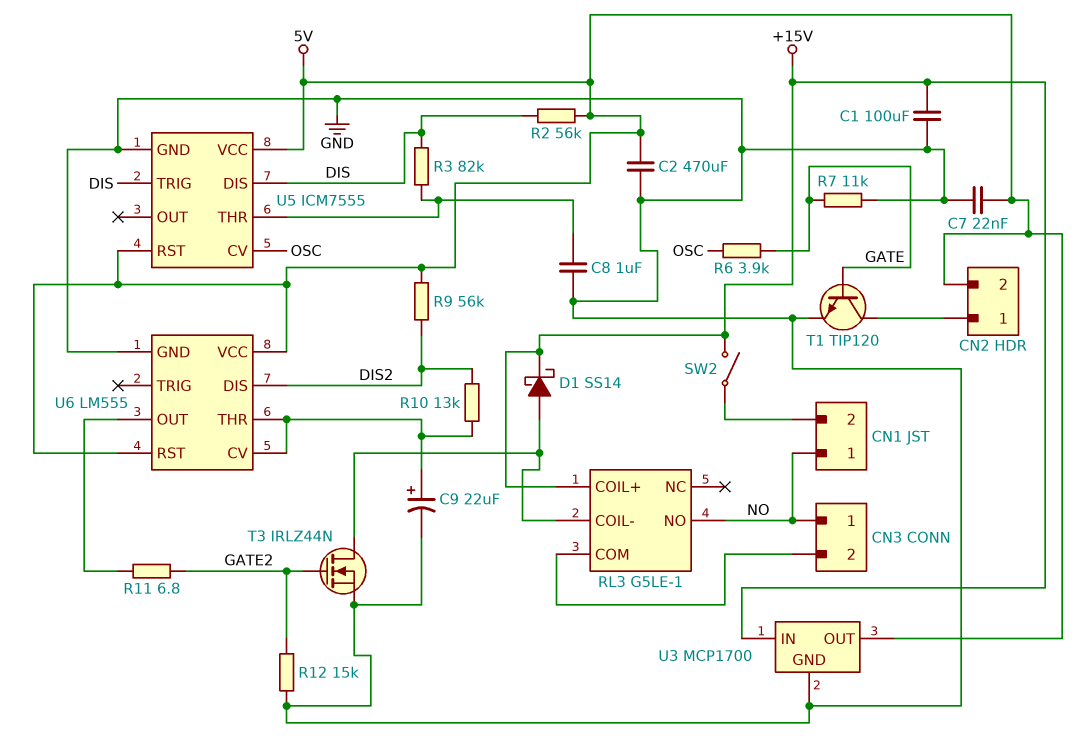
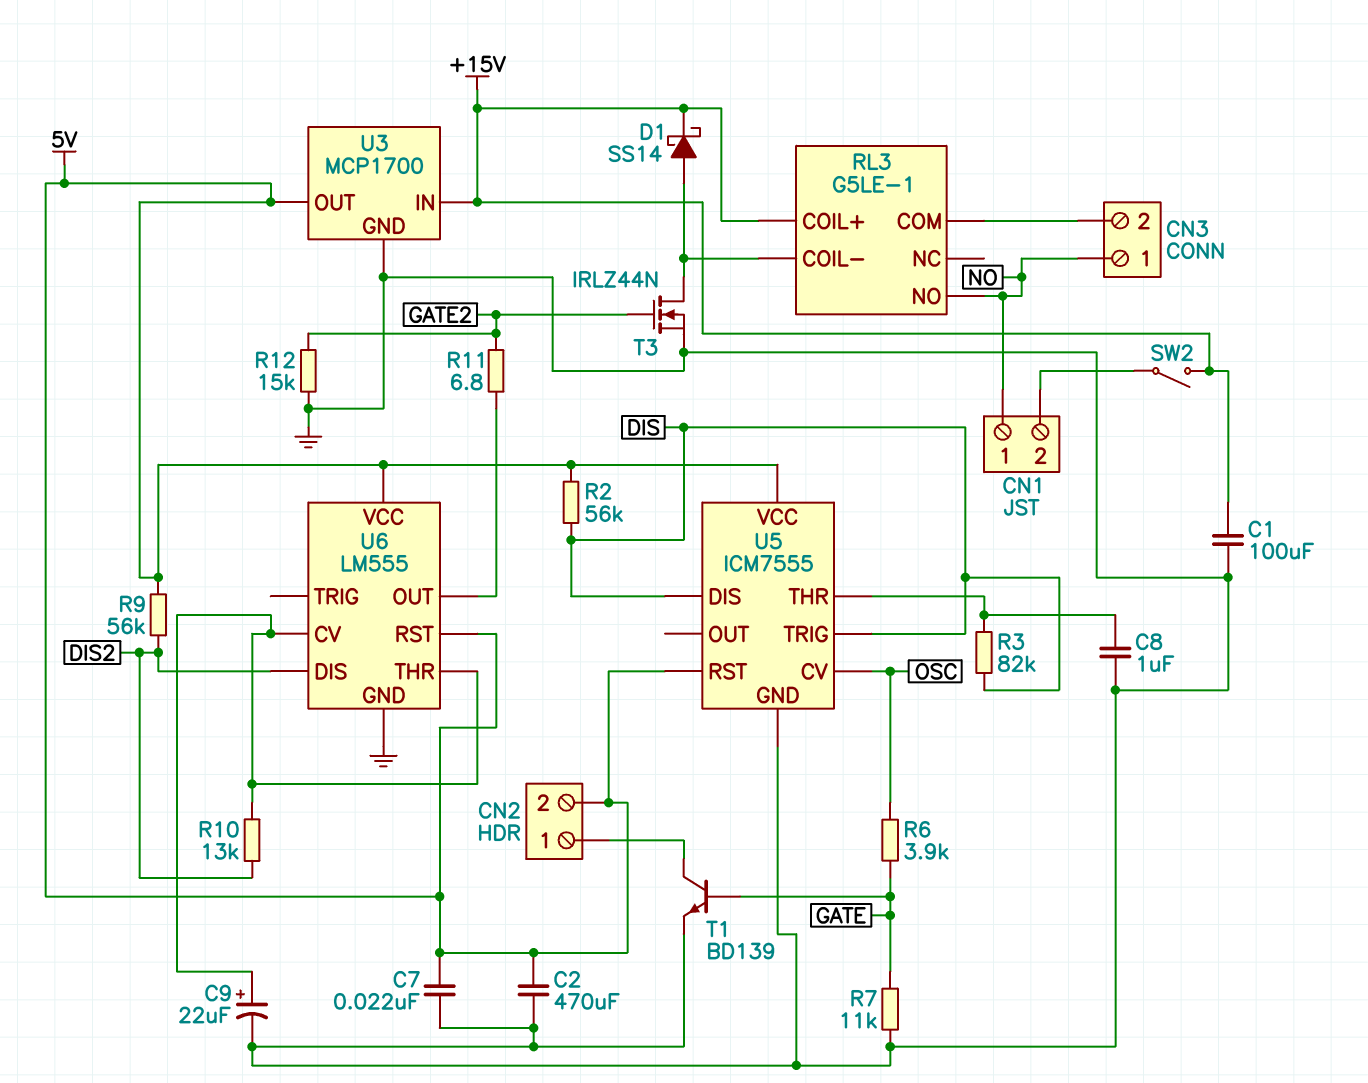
T1: NPN TIP120 (B GATE, C CN2/1, E GND) -> NPN BD139 (B GATE, C CN2/1, E GND)

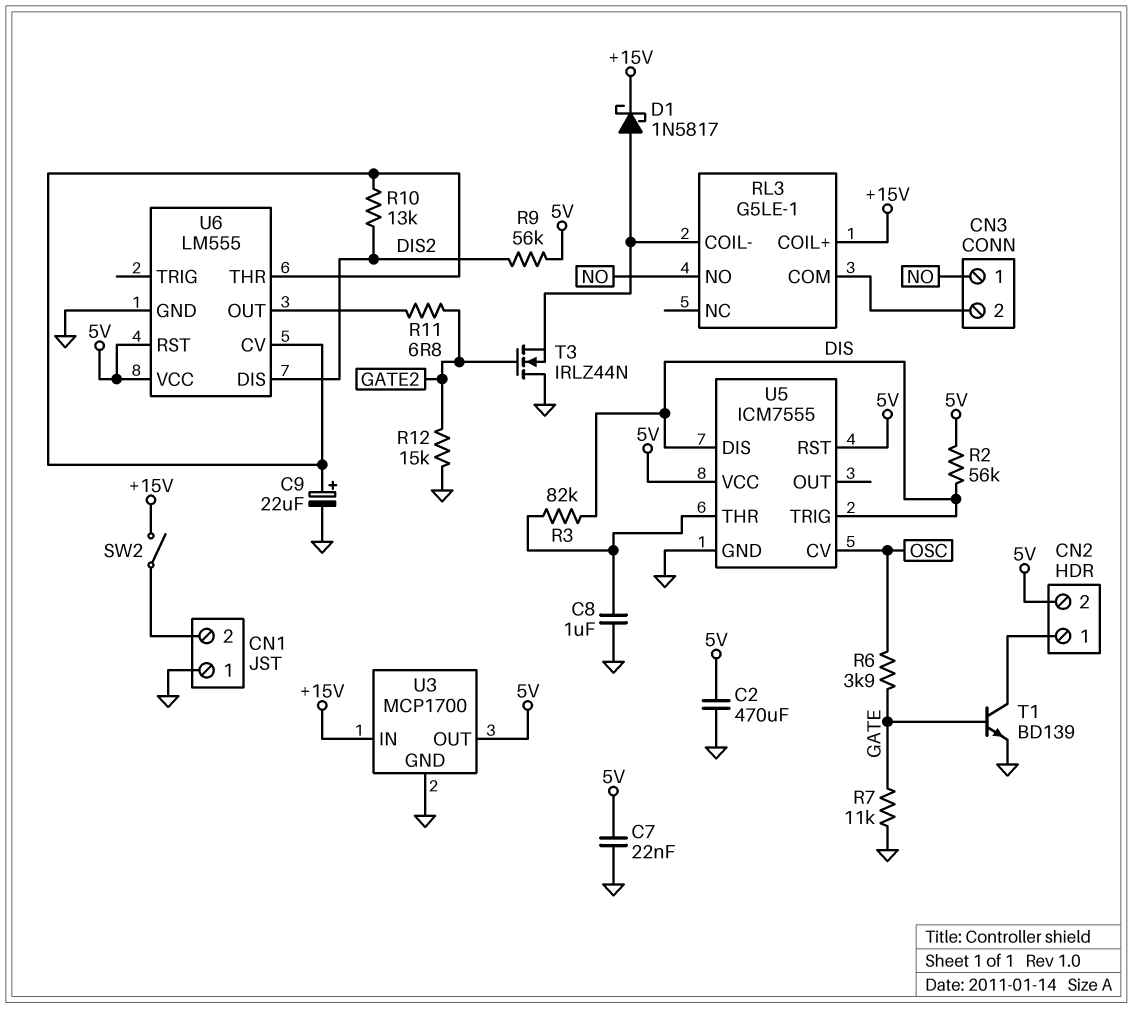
C1: 100uF (+15V, GND) -> none
CN1 pin 1: NO -> GND
D1: schottky SS14 (A RL3/COIL-, K +15V) -> schottky 1N5817 (A RL3/COIL-, K +15V)
T3: NMOS IRLZ44N (G GATE2, D RL3/COIL-, S GND) -> NMOS IRLZ44N (G GATE2, D GND, S RL3/COIL-)

